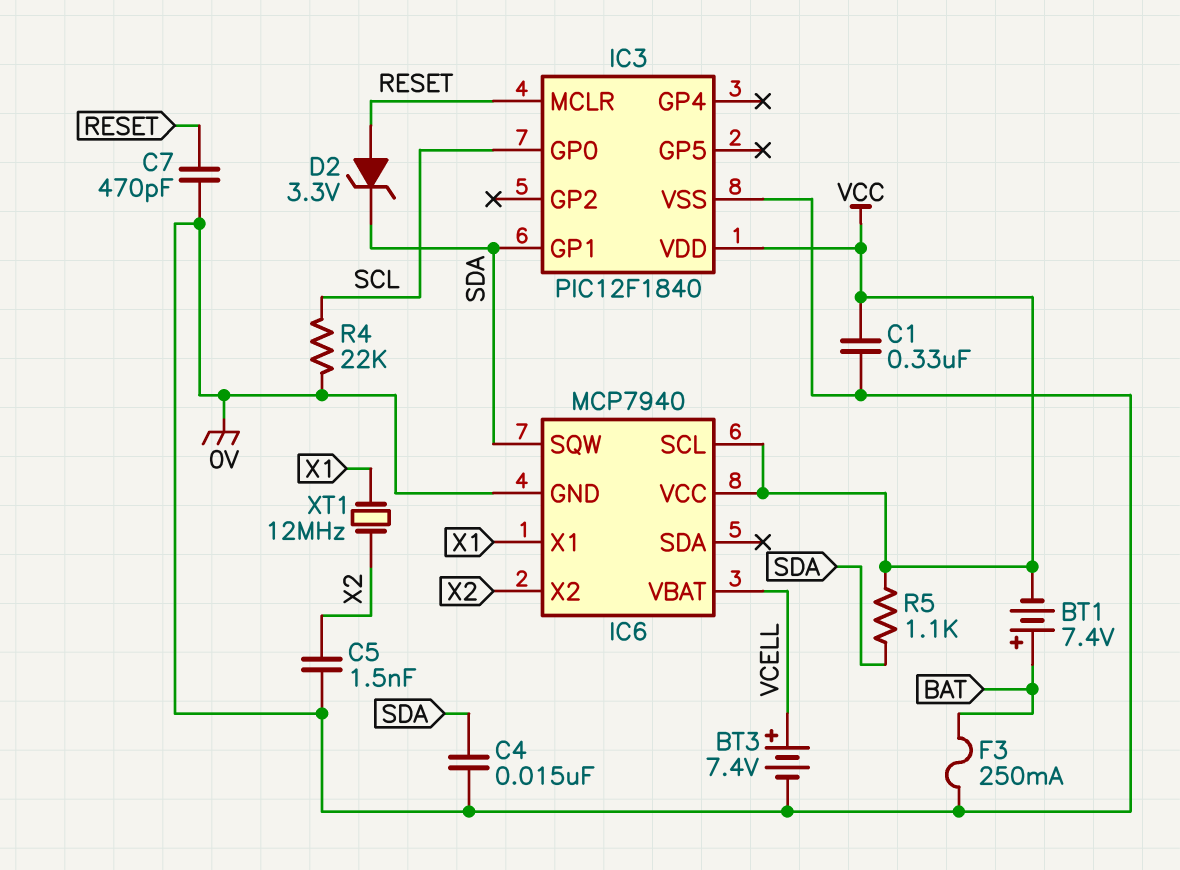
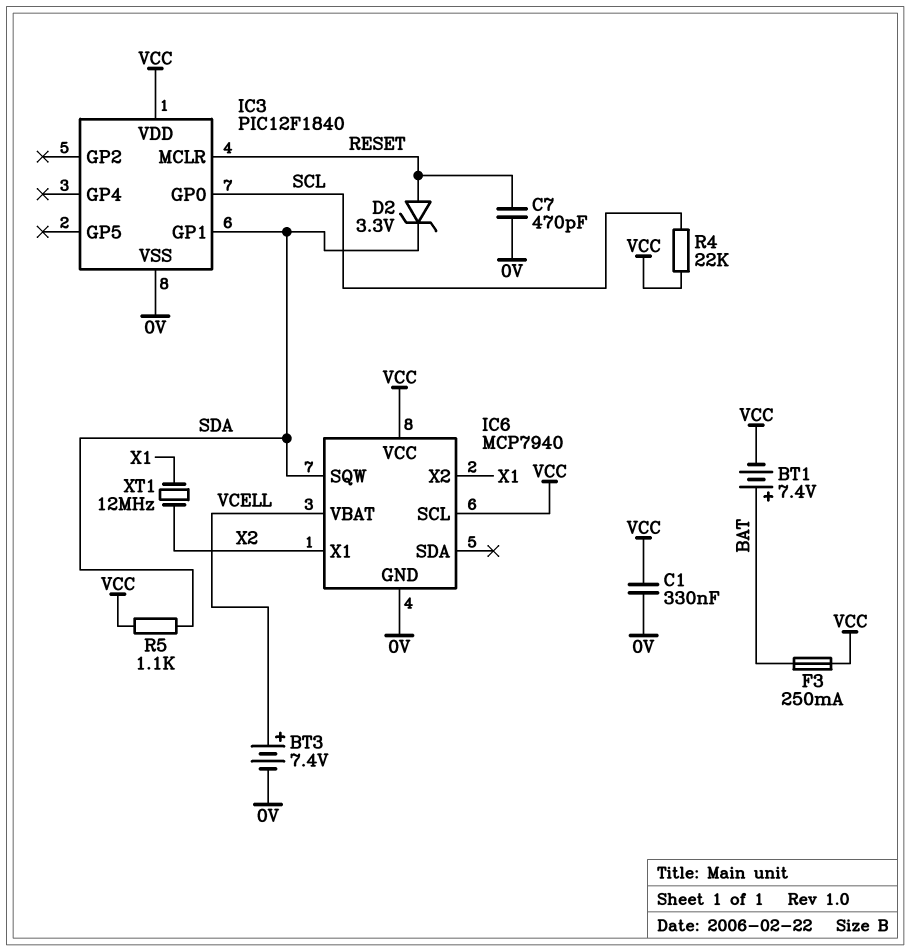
C4: 15nF (0V, SDA) -> none
C5: 1.5nF (0V, X2) -> none
F3: 250mA (0V, BAT) -> 250mA (BAT, VCC)
IC6 pin X1: X1 -> X2
IC6 pin X2: X2 -> X1
R4: 22k (0V, SCL) -> 22k (SCL, VCC)

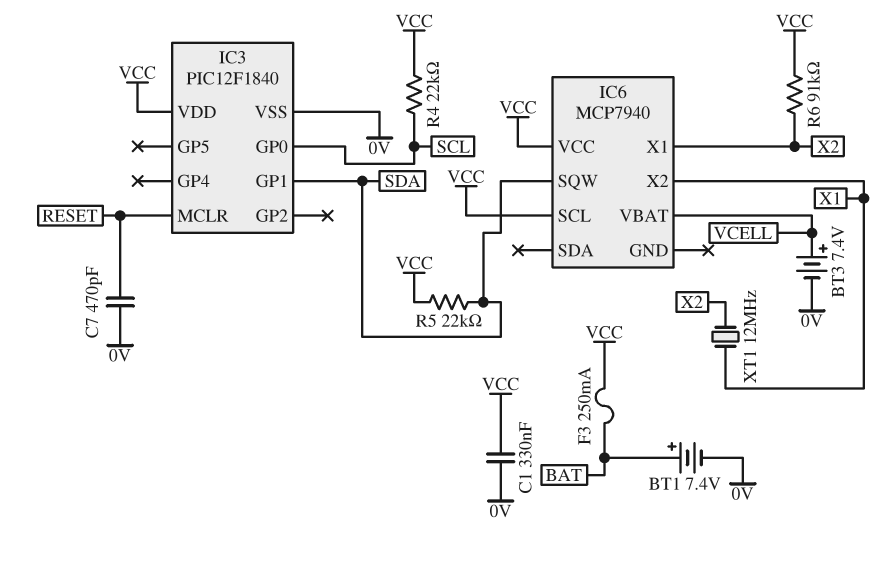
BT1: 7.4V (plus BAT, minus VCC) -> 7.4V (plus BAT, minus 0V)
D2: zener 3.3V (A RESET, K SDA) -> none
IC6 pin GND: 0V -> none
R5: 1.1k (SDA, VCC) -> 22k (SDA, VCC)
R6: none -> 91k (VCC, X2)

